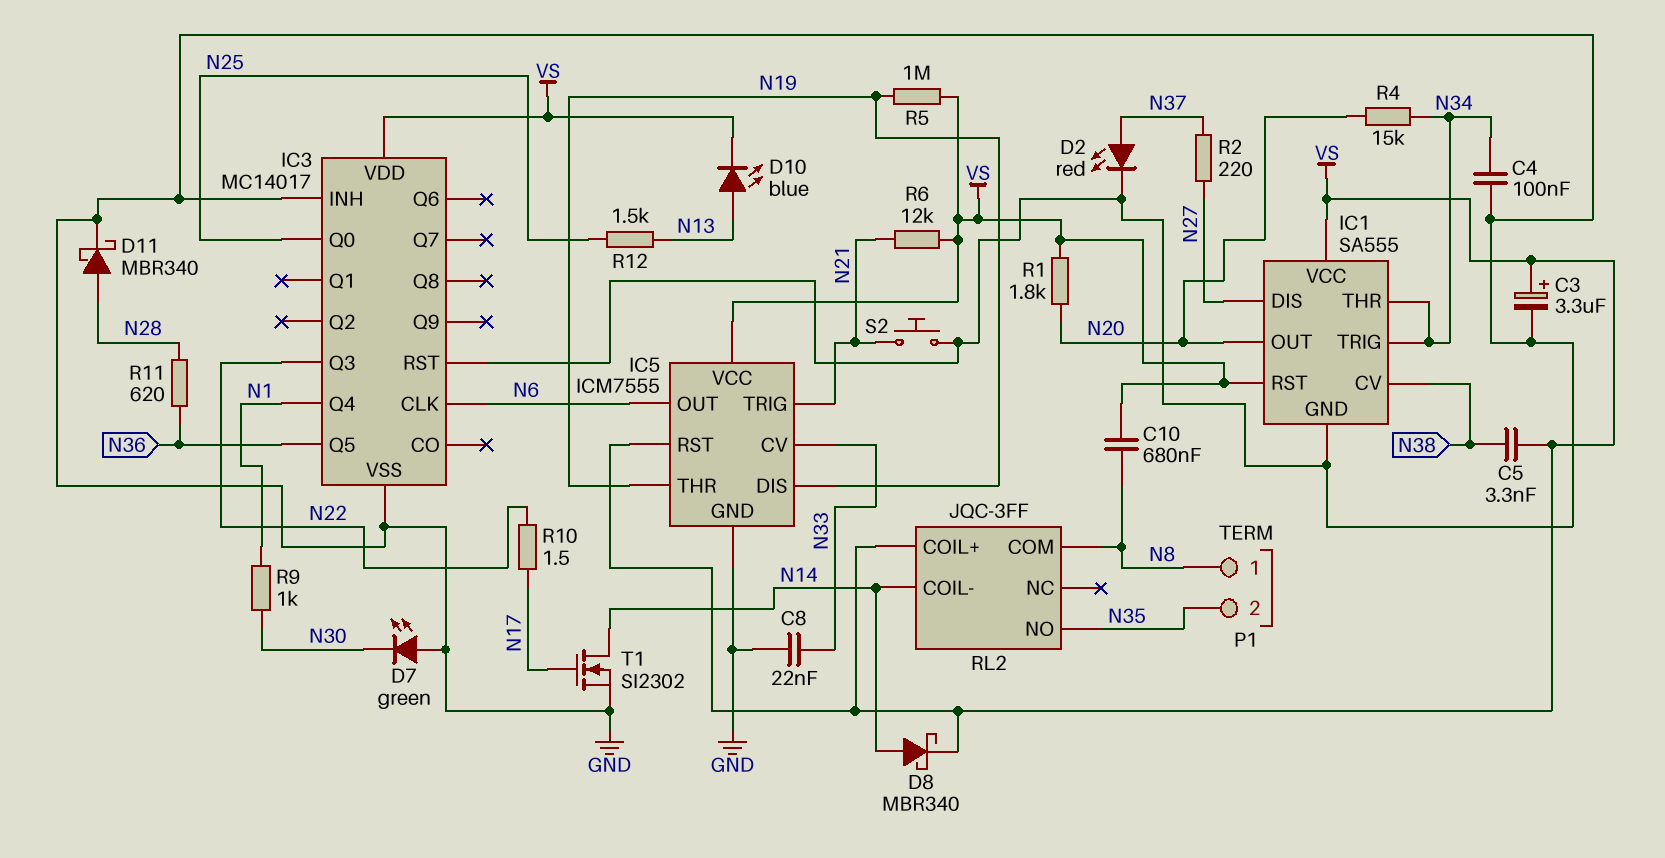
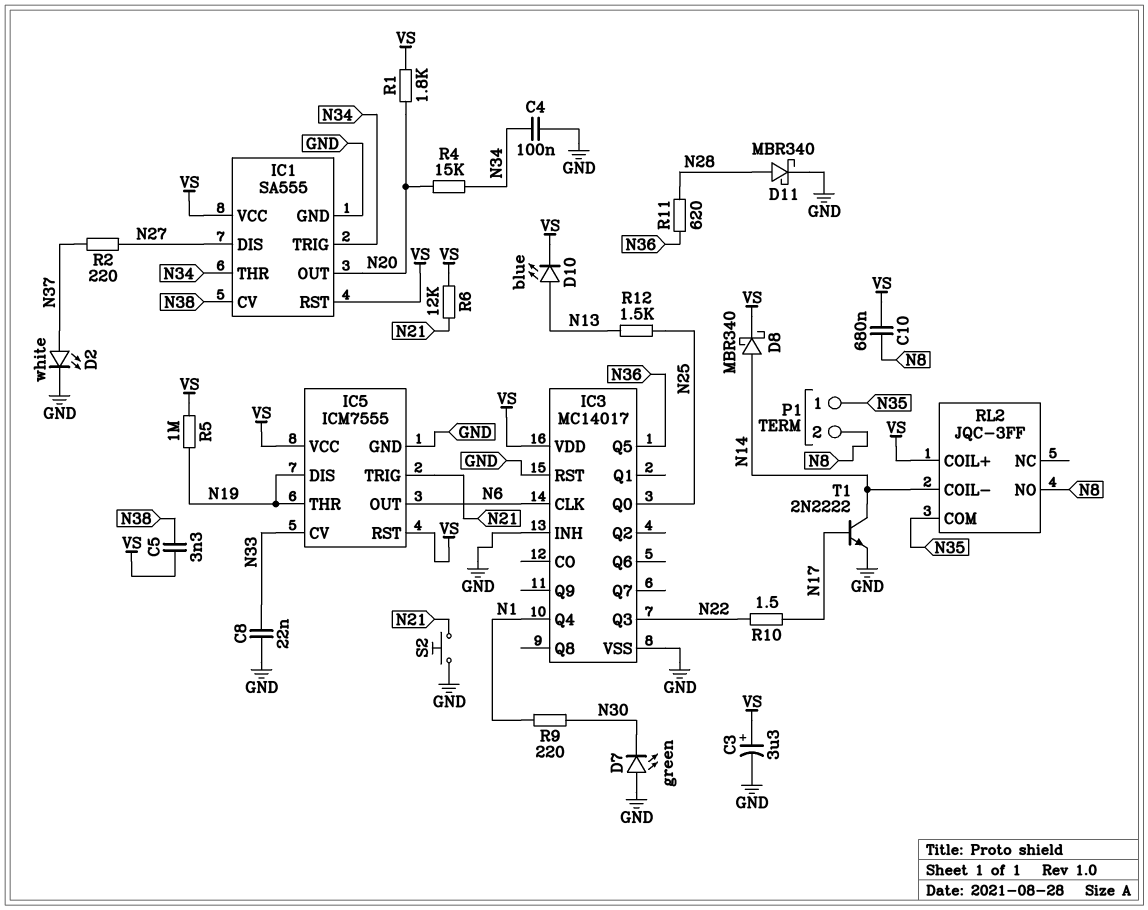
D2: LED red (A N37, K GND) -> LED white (A N37, K GND)
P1 pin 1: N8 -> N35
P1 pin 2: N35 -> N8
R9: 1k (N1, N30) -> 220 (N1, N30)
RL2 pin COM: N8 -> N35
RL2 pin NO: N35 -> N8
T1: NMOS SI2302 (G N17, D N14, S GND) -> NPN 2N2222 (B N17, C N14, E GND)

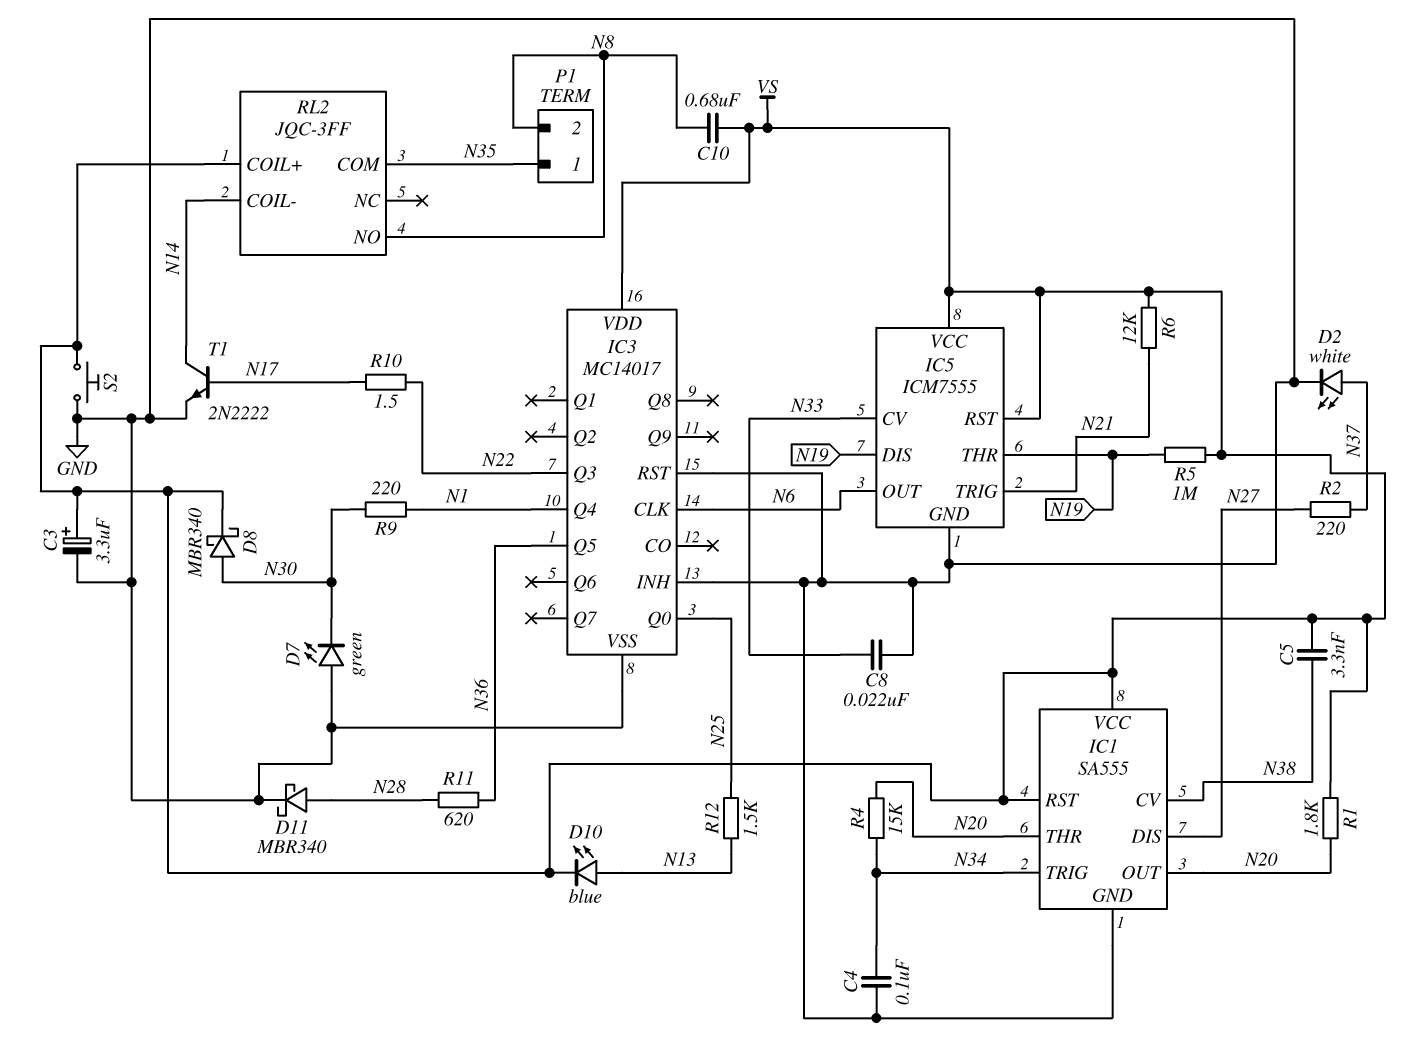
D8: schottky MBR340 (A N14, K VS) -> schottky MBR340 (A N30, K VS)
IC1 pin THR: N34 -> N20
S2: button (GND, N21) -> button (GND, VS)

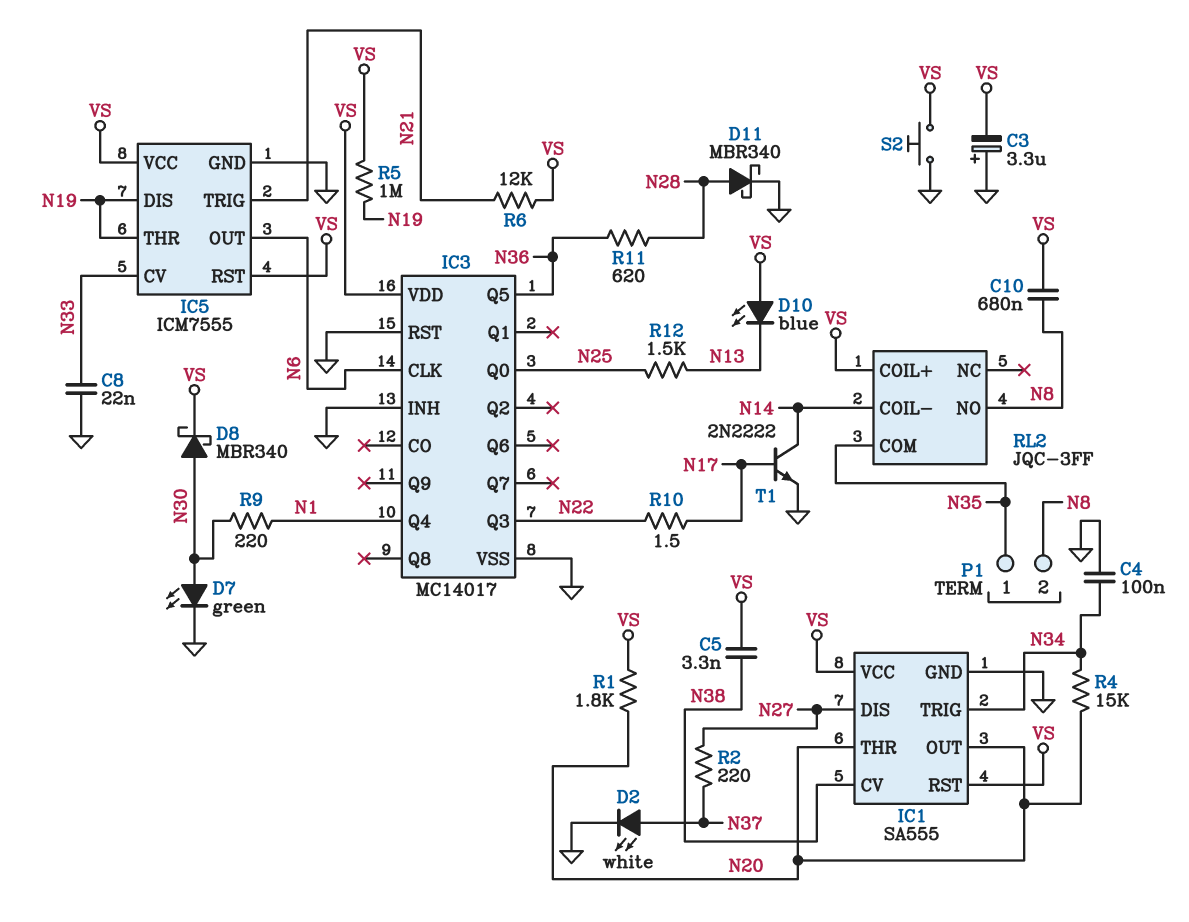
C3: 3.3uF (plus VS, minus GND) -> 3.3uF (plus GND, minus VS)
D7: LED green (A GND, K N30) -> LED green (A N30, K GND)
D10: LED blue (A N13, K VS) -> LED blue (A VS, K N13)

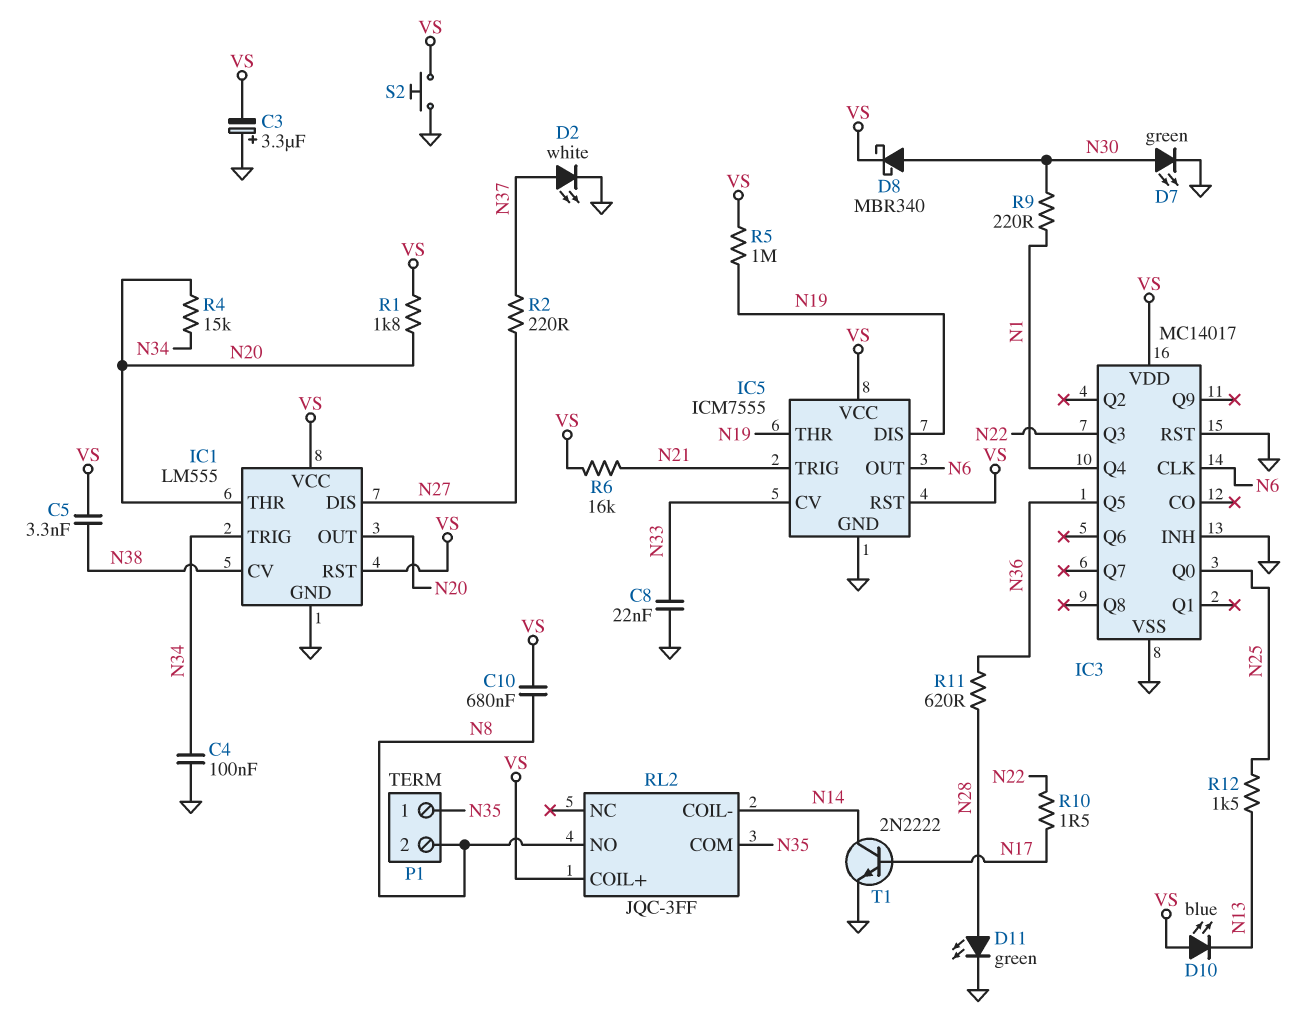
D11: schottky MBR340 (A N28, K GND) -> LED green (A N28, K GND)
IC1: SA555 -> LM555
R6: 12k (N21, VS) -> 16k (N21, VS)

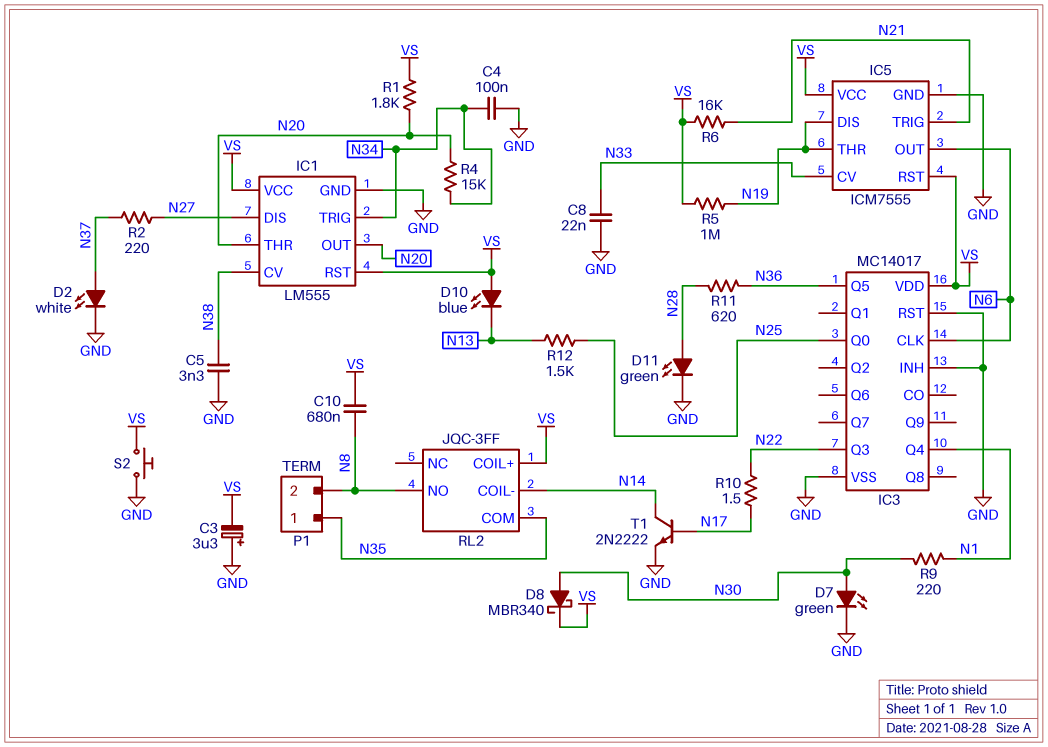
C5: 3.3nF (N38, VS) -> 3.3nF (GND, N38)

